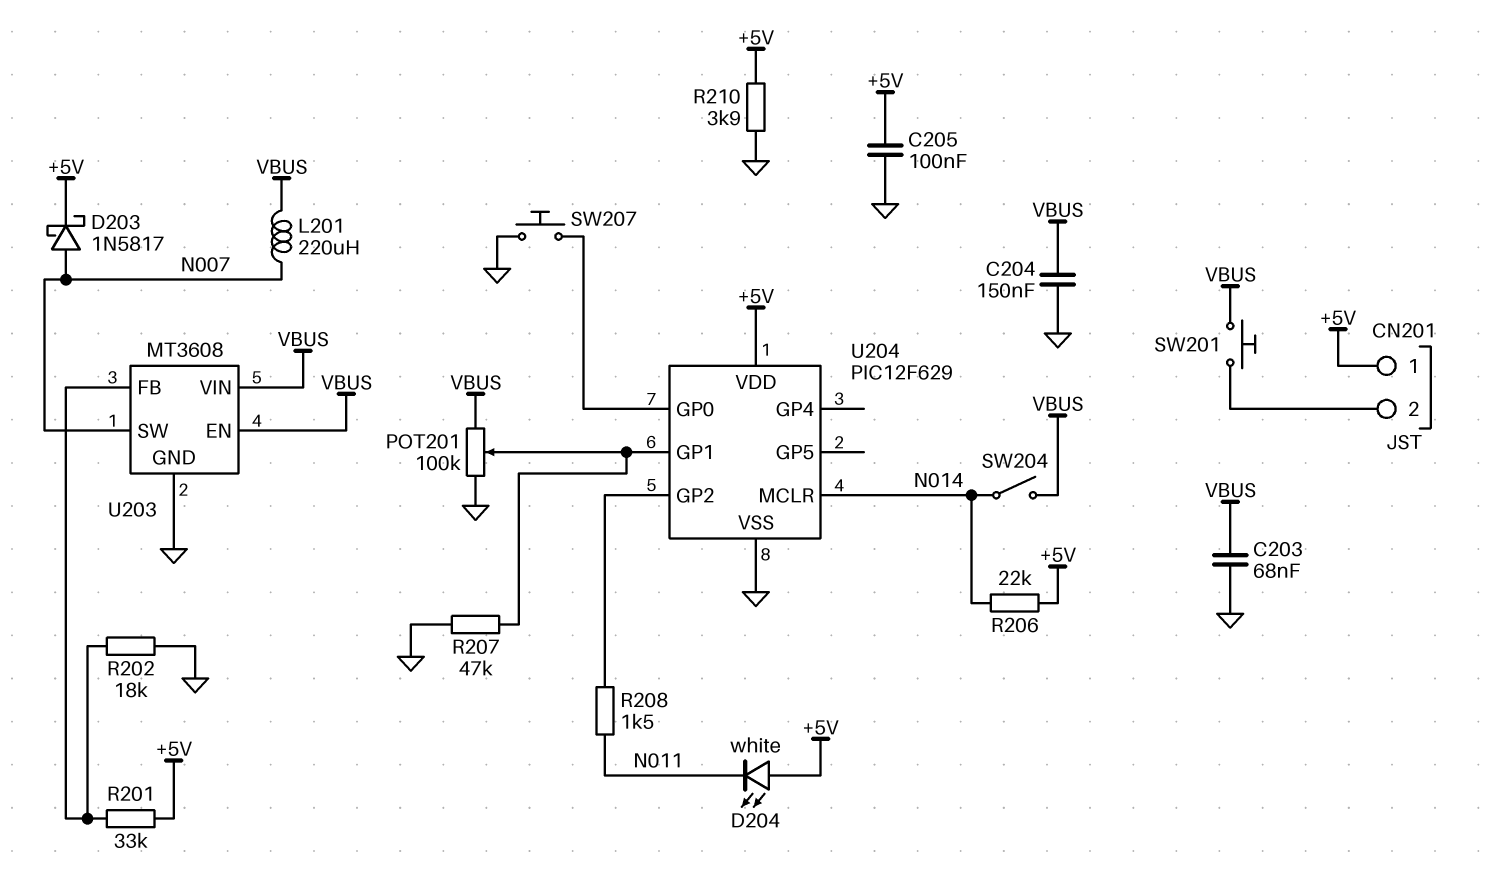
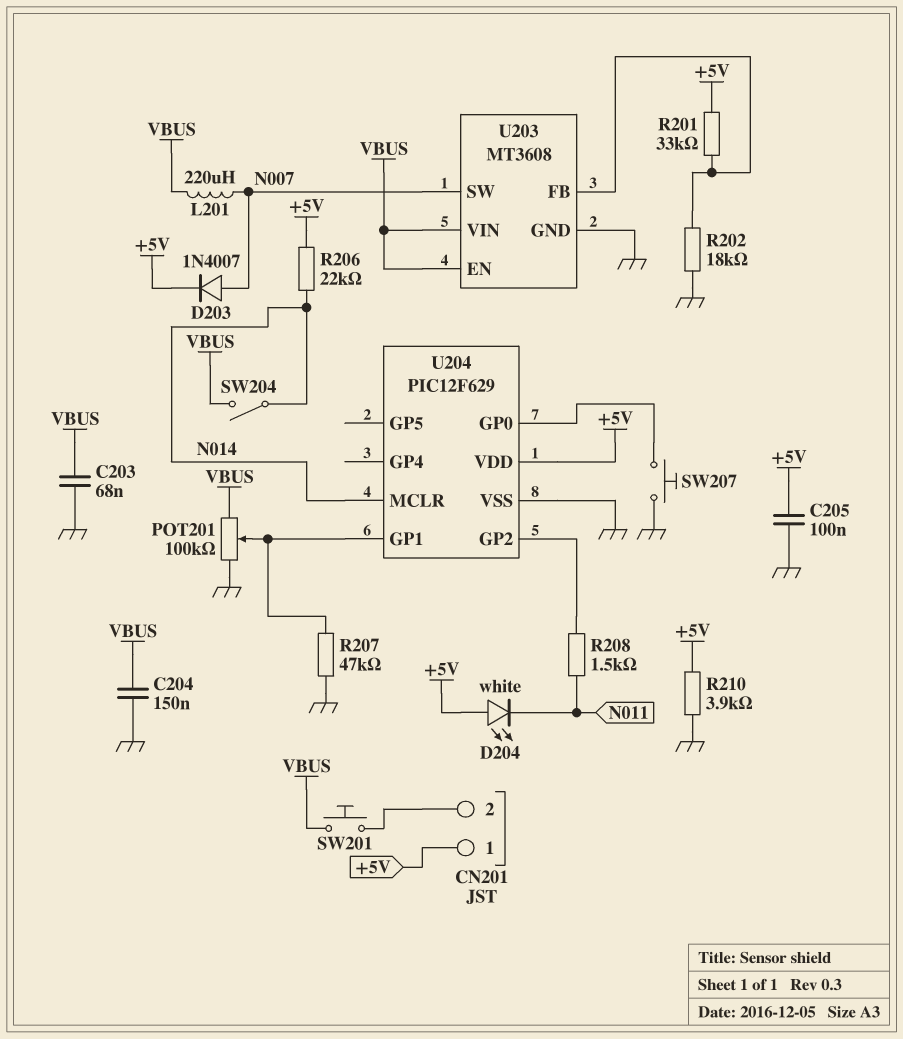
D203: schottky 1N5817 (A N007, K +5V) -> diode 1N4007 (A N007, K +5V)

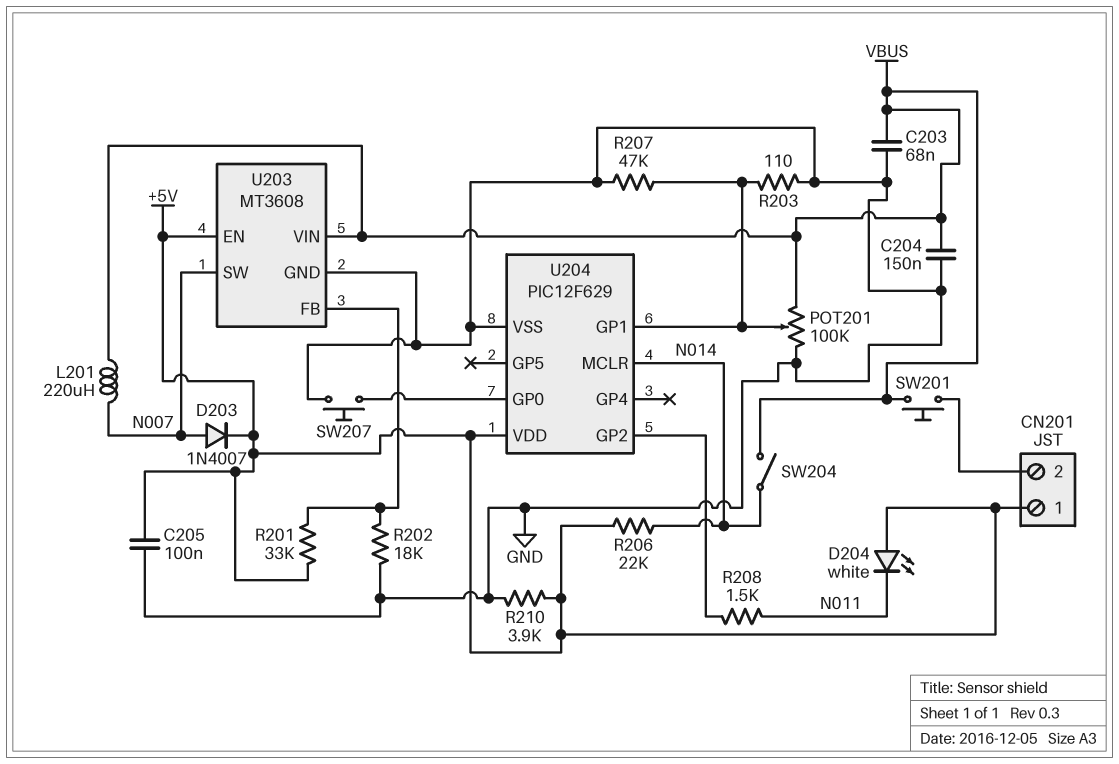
R203: none -> 110 (GND, U204/GP1)
U203 pin EN: VBUS -> +5V

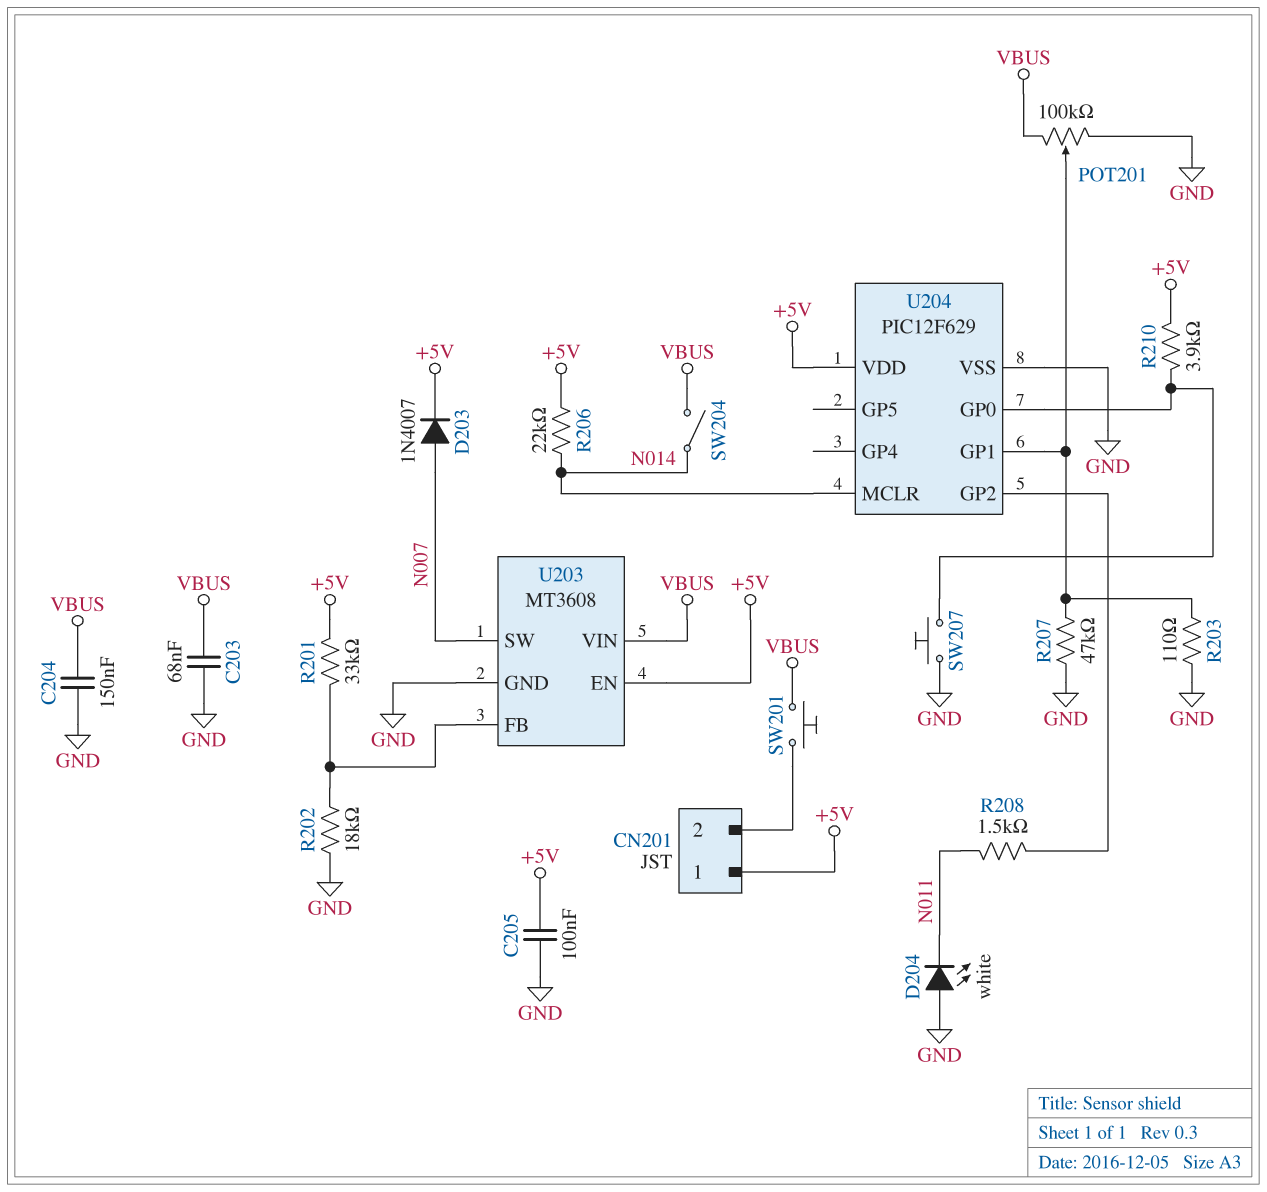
D204: LED white (A +5V, K N011) -> LED white (A GND, K N011)
L201: 220uH (N007, VBUS) -> none
R210: 3.9k (+5V, GND) -> 3.9k (+5V, U204/GP0)

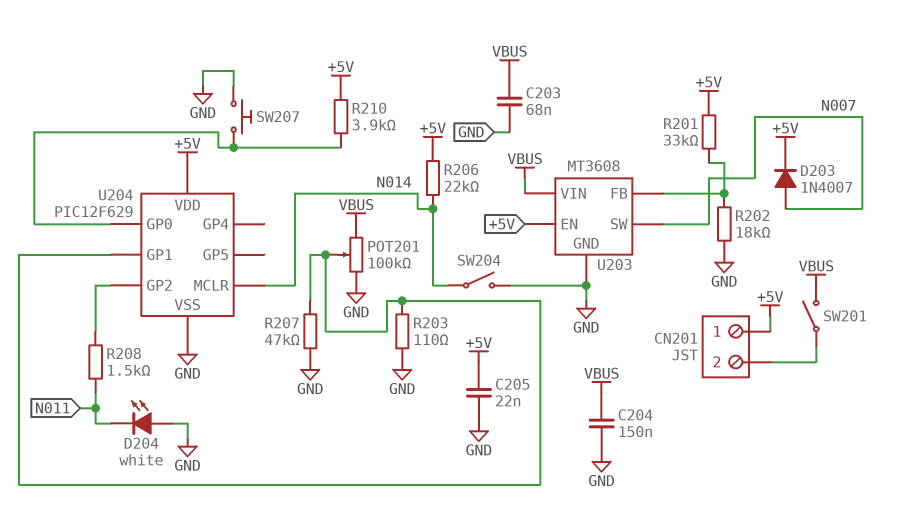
C205: 100nF (+5V, GND) -> 22nF (+5V, GND)
SW201: button (CN201/2, VBUS) -> switch (CN201/2, VBUS)
SW204: switch (N014, VBUS) -> switch (GND, N014)

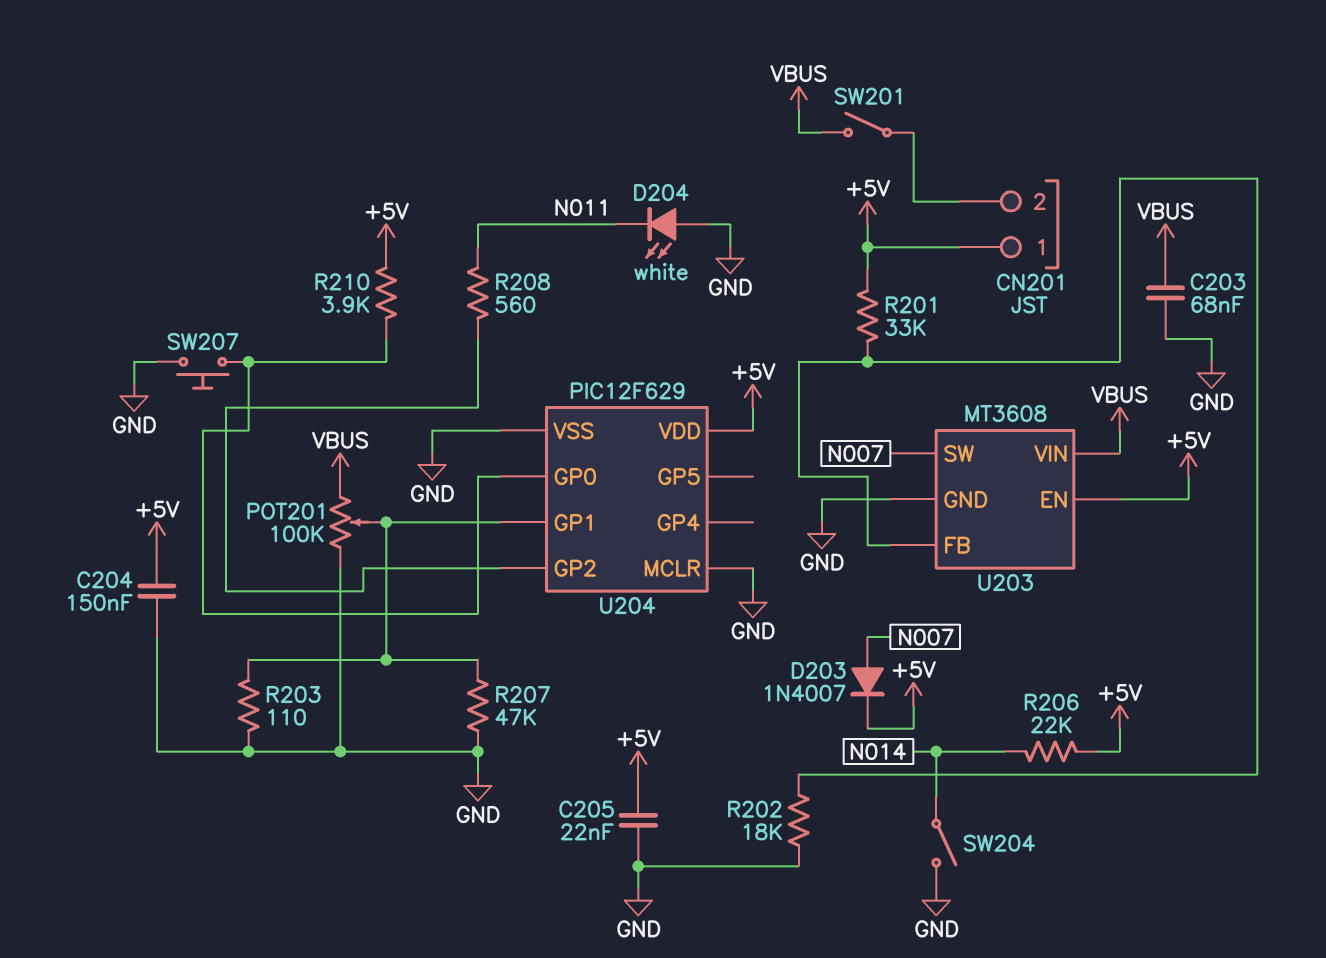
C204: 150nF (GND, VBUS) -> 150nF (+5V, GND)
R208: 1.5k (N011, U204/GP2) -> 560 (N011, U204/GP2)
U204 pin MCLR: N014 -> GND

